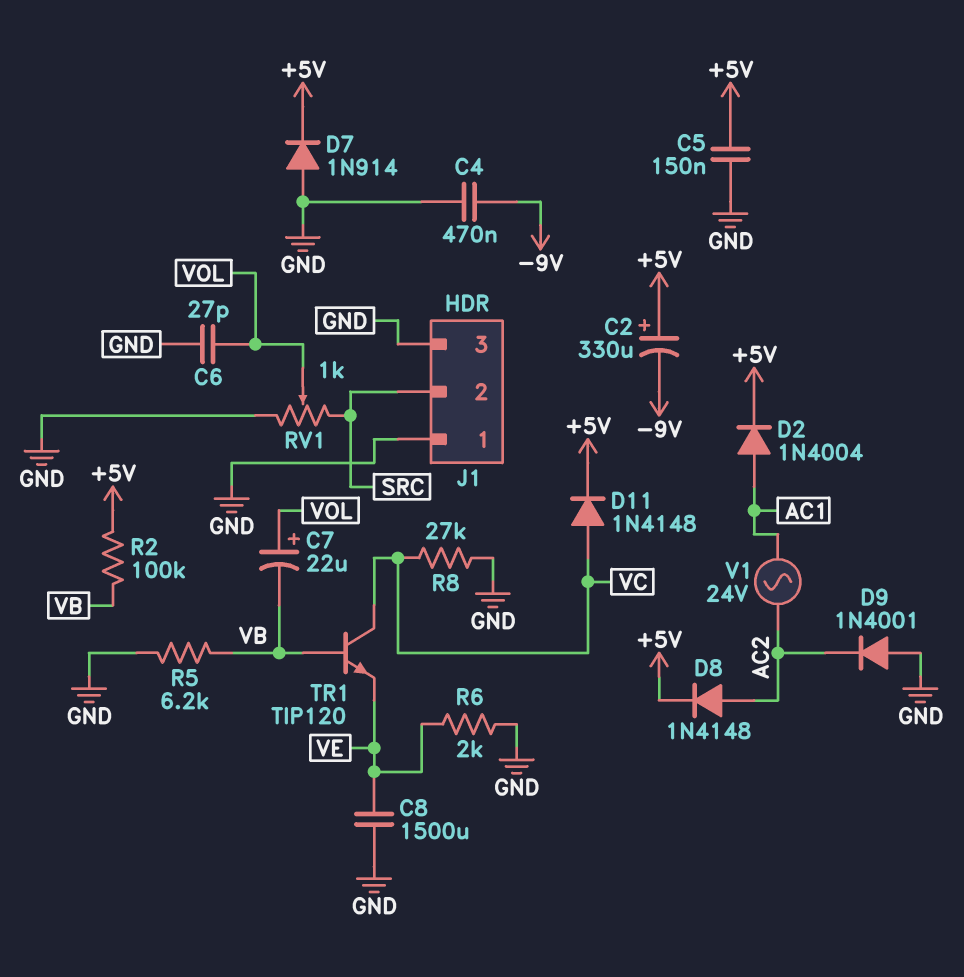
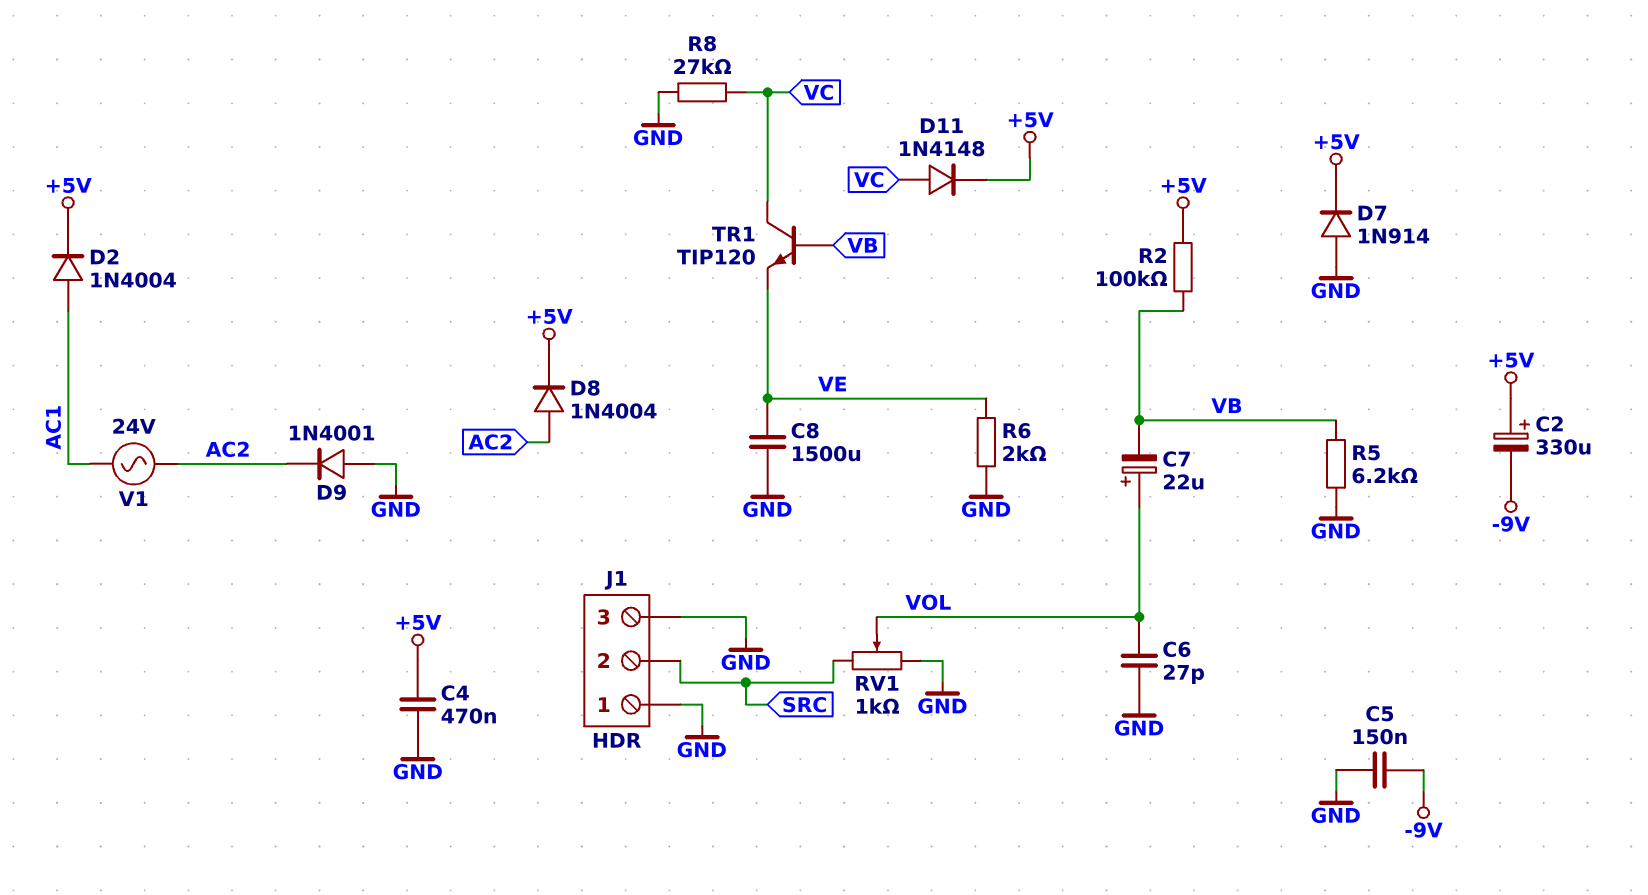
C4: 470nF (-9V, GND) -> 470nF (+5V, GND)
C5: 150nF (+5V, GND) -> 150nF (-9V, GND)
D8: diode 1N4148 (A AC2, K +5V) -> diode 1N4004 (A AC2, K +5V)

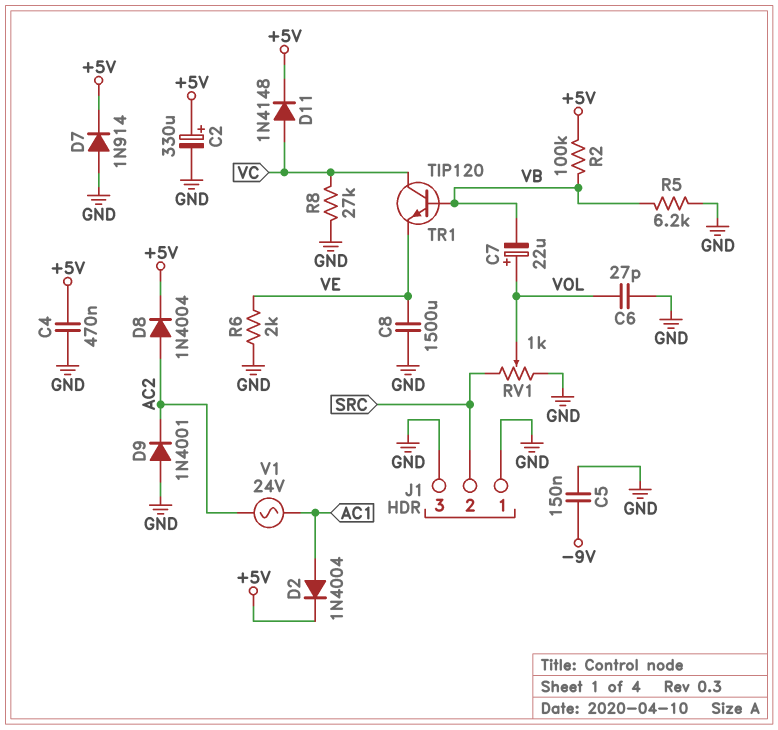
C2: 330uF (plus +5V, minus -9V) -> 330uF (plus +5V, minus GND)

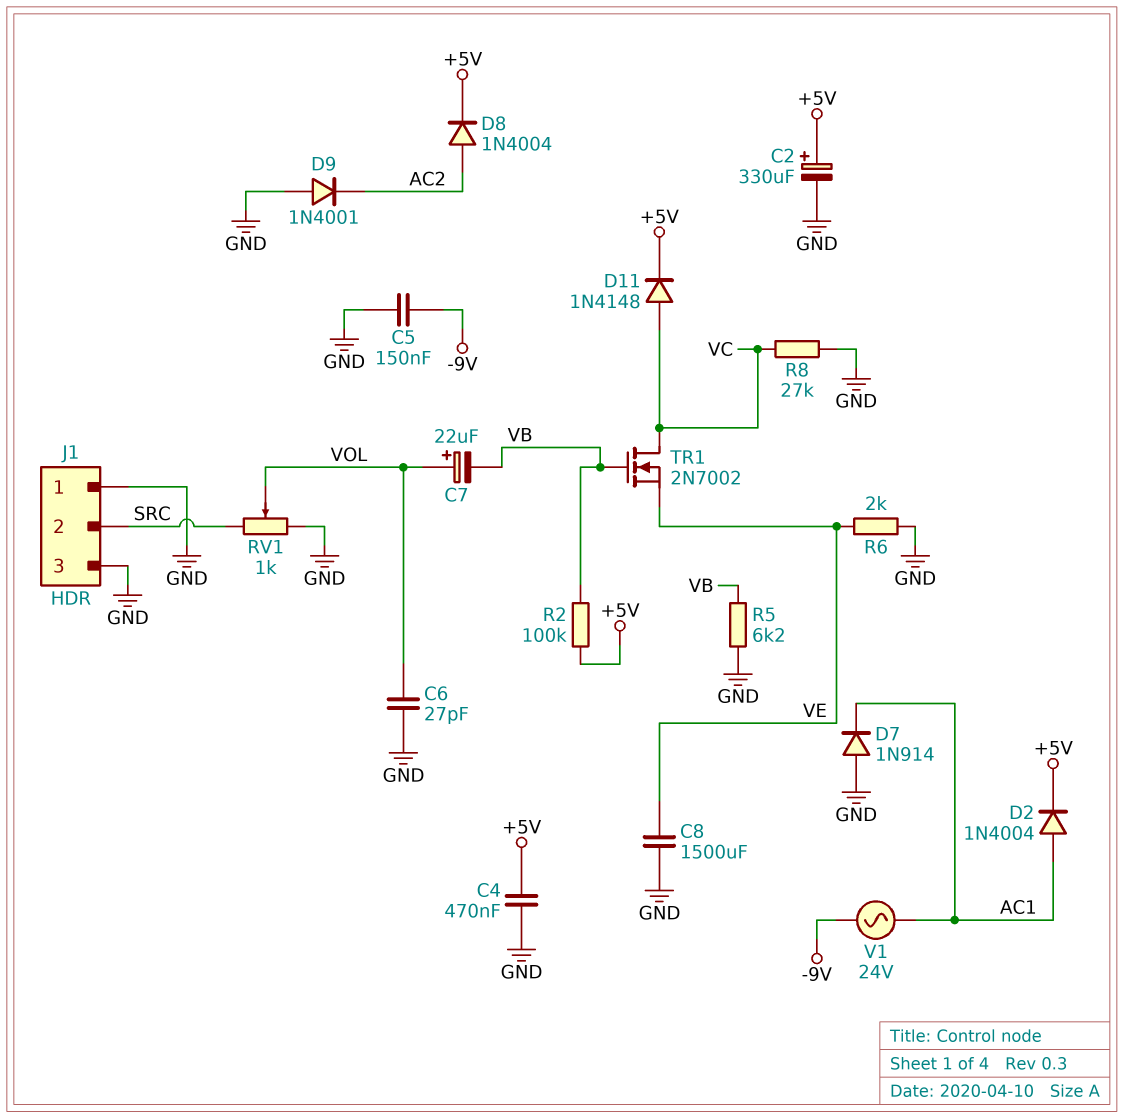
D7: diode 1N914 (A GND, K +5V) -> diode 1N914 (A GND, K AC1)
TR1: NPN TIP120 (B VB, C VC, E VE) -> NMOS 2N7002 (G VB, D VC, S VE)
V1: AC 24V (AC1, AC2) -> AC 24V (-9V, AC1)

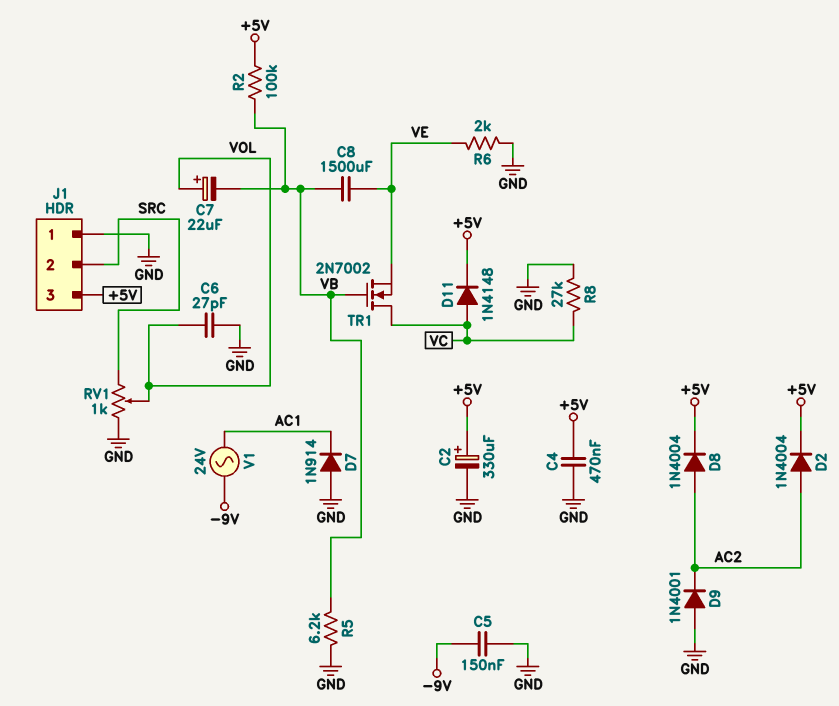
C8: 1500uF (GND, VE) -> 1500uF (VB, VE)
D2: diode 1N4004 (A AC1, K +5V) -> diode 1N4004 (A AC2, K +5V)
J1 pin 3: GND -> +5V

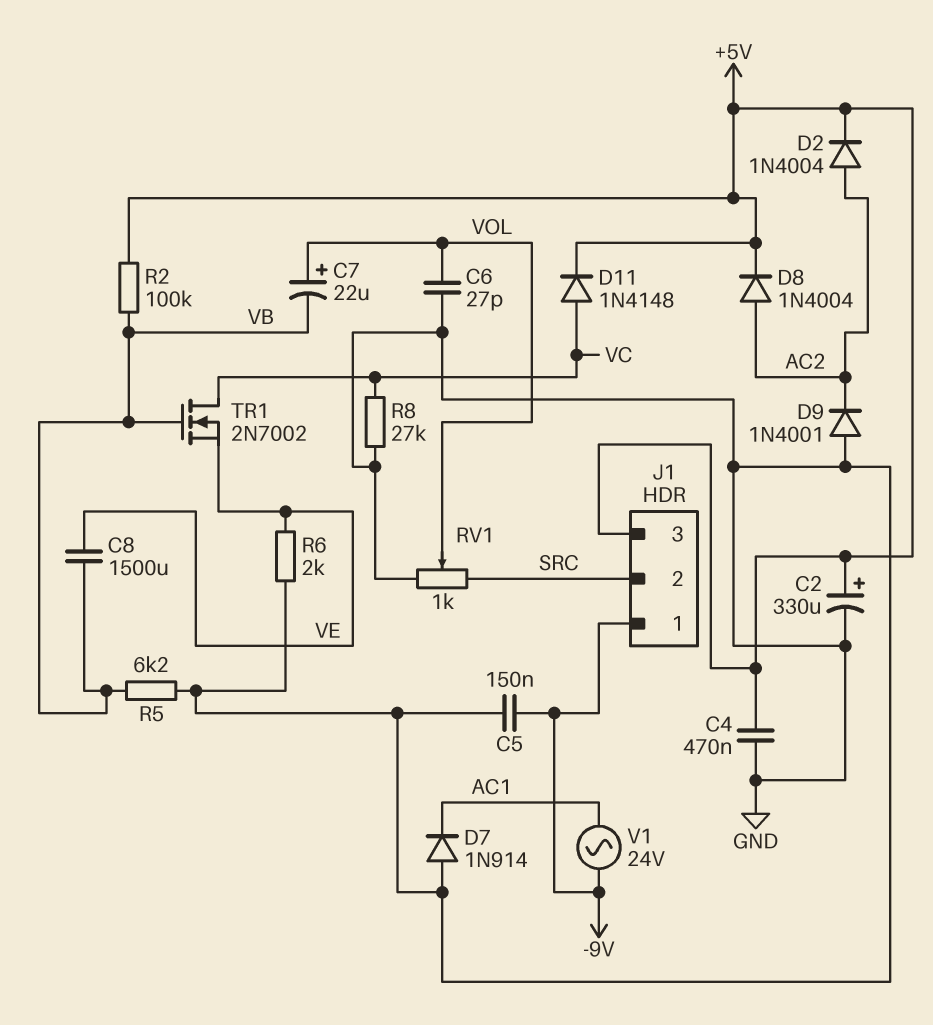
J1 pin 1: GND -> -9V

